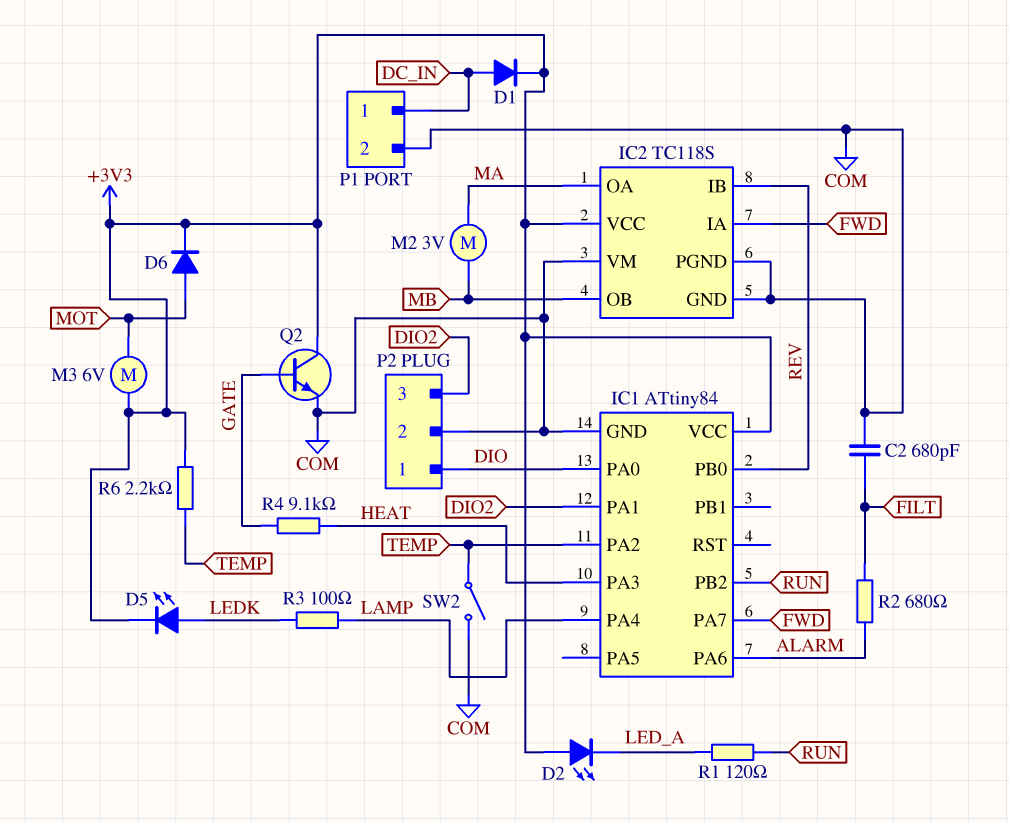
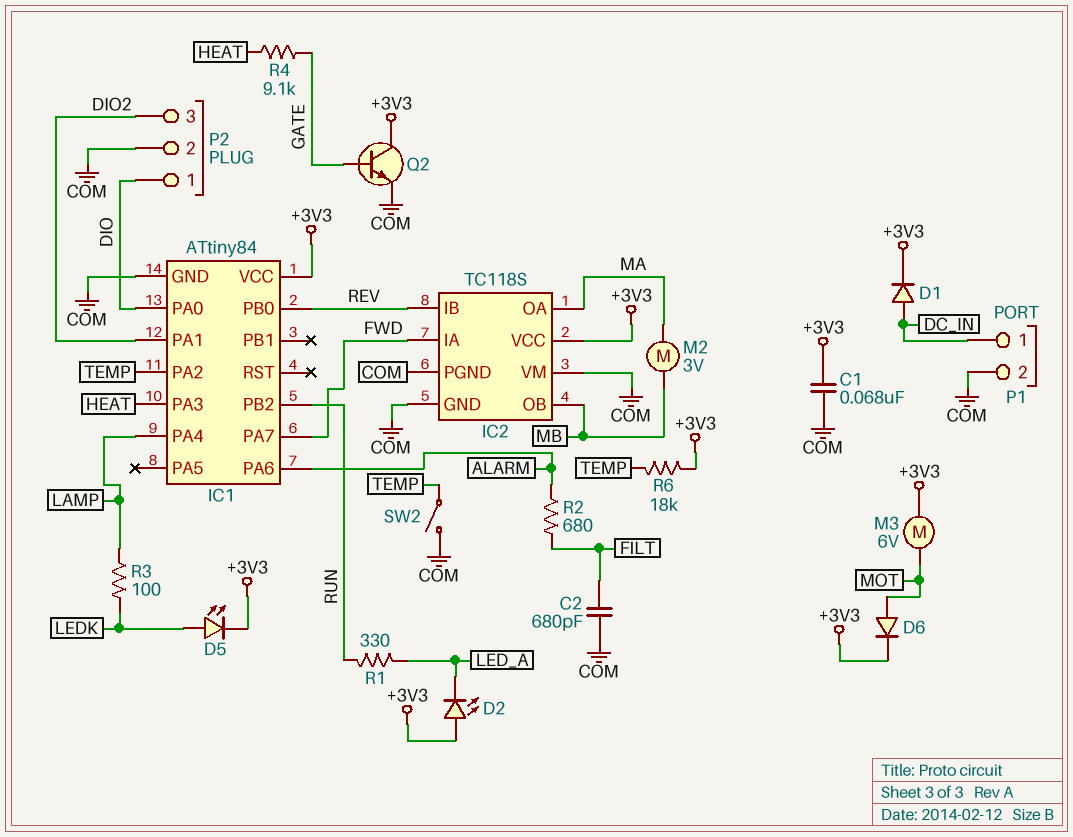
C1: none -> 68nF (+3V3, COM)
R1: 120 (LED_A, RUN) -> 330 (LED_A, RUN)
R6: 2.2k (+3V3, TEMP) -> 18k (+3V3, TEMP)

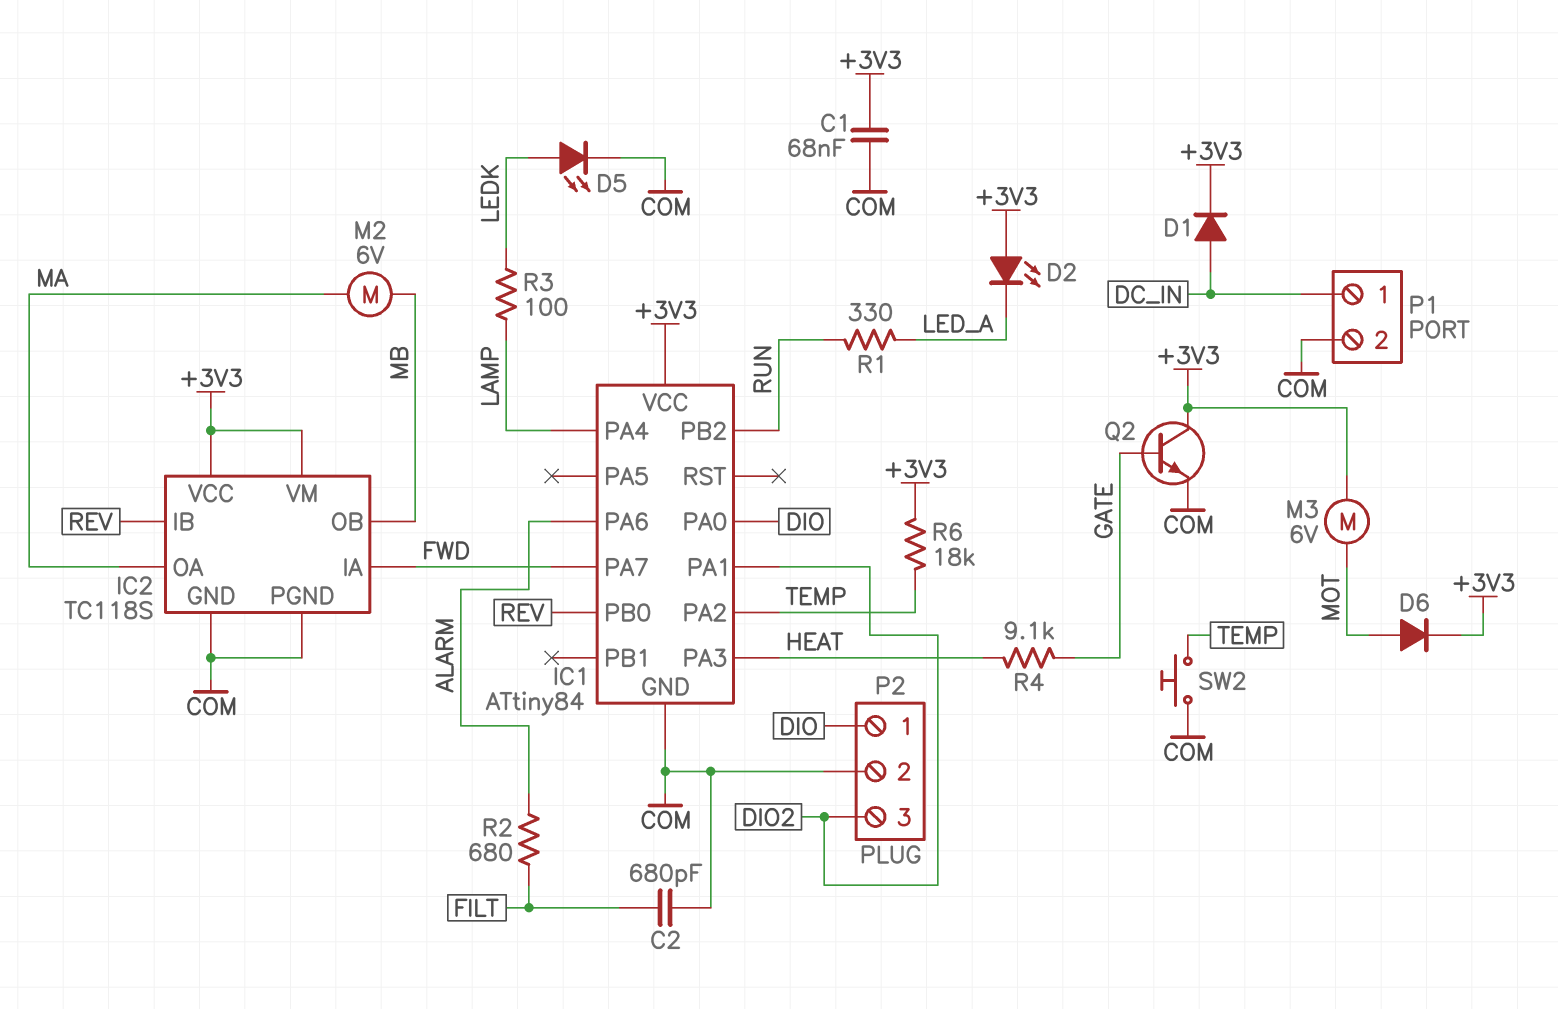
D5: LED (A LEDK, K +3V3) -> LED (A LEDK, K COM)
IC2 pin VM: COM -> +3V3
M2: motor 3V (MA, MB) -> motor 6V (MA, MB)
SW2: switch (COM, TEMP) -> button (COM, TEMP)

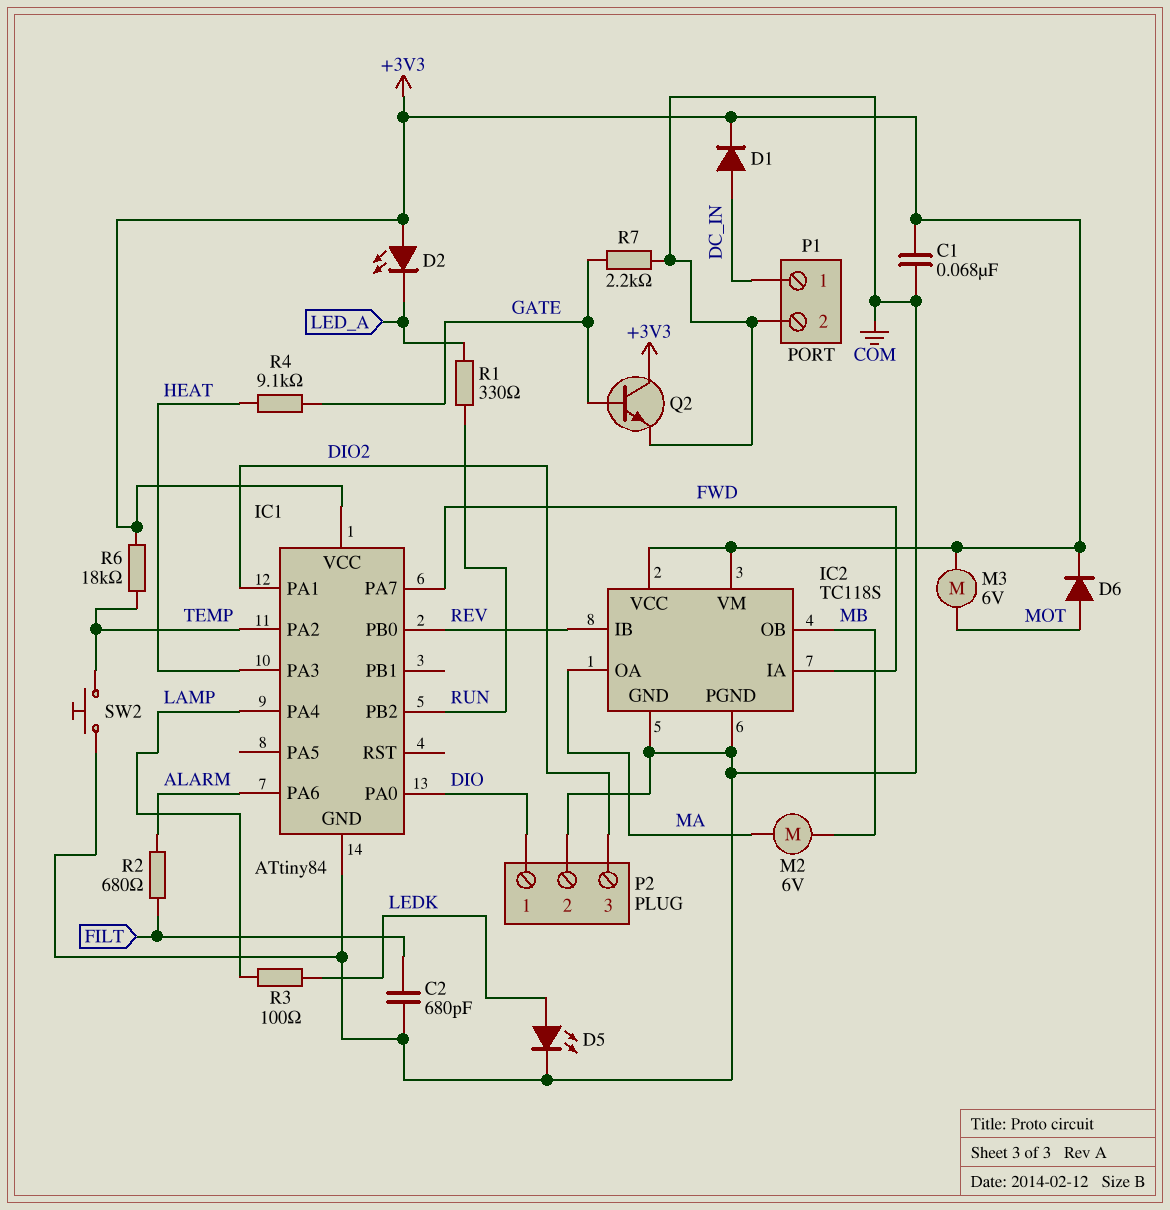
R7: none -> 2.2k (COM, GATE)

